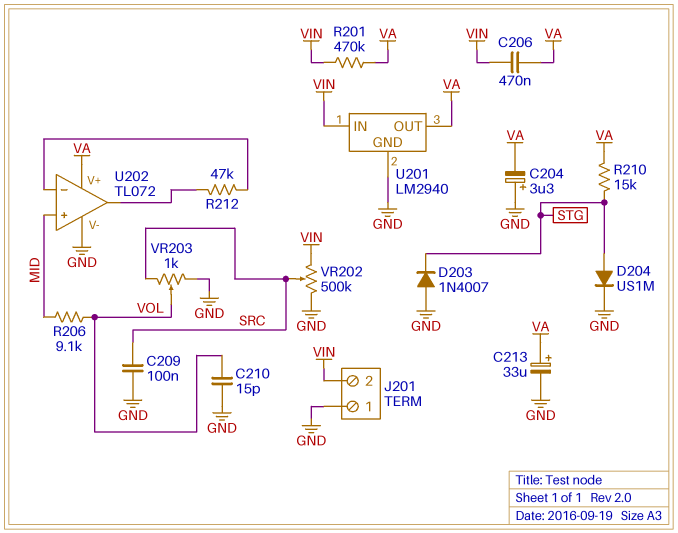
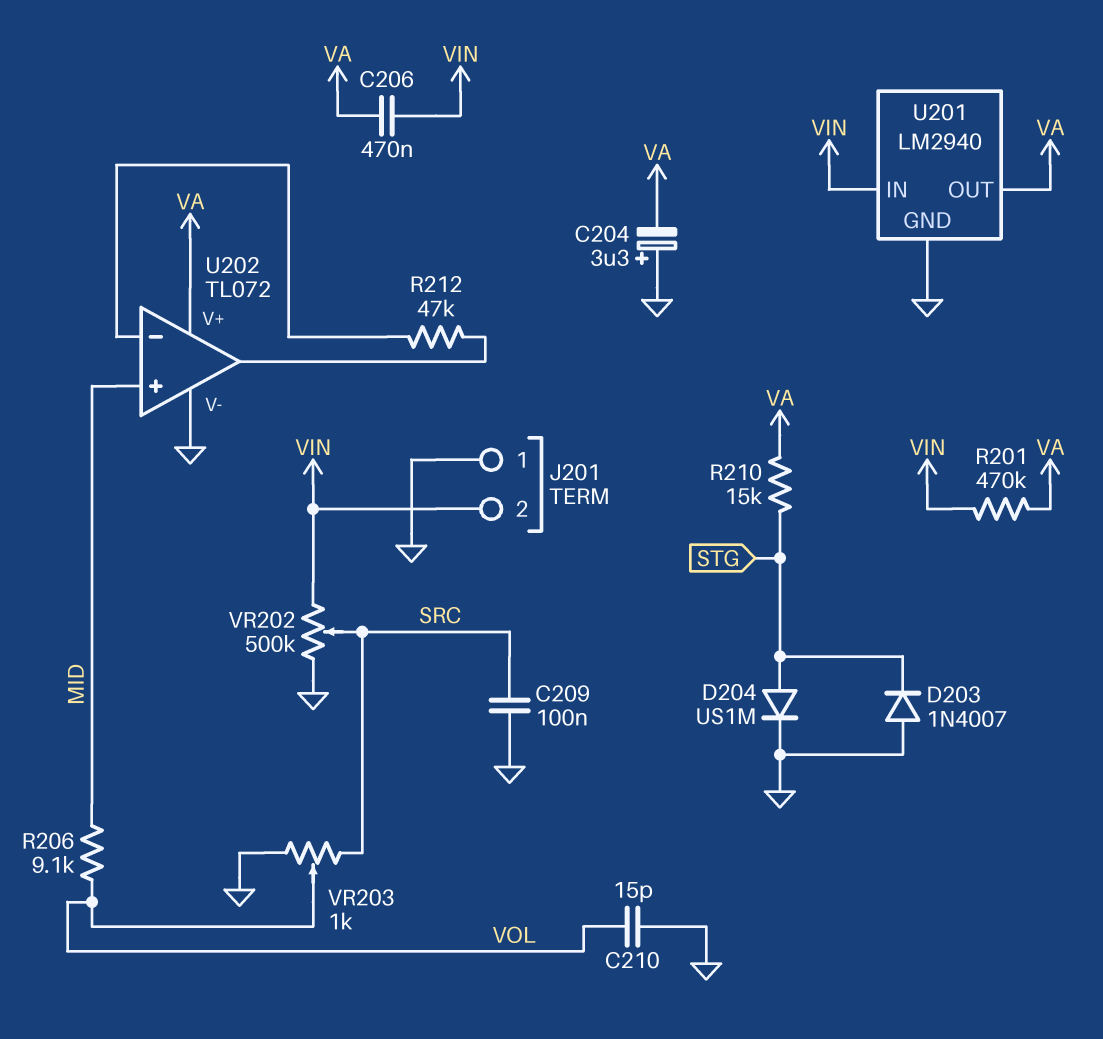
C213: 33uF (plus VA, minus GND) -> none

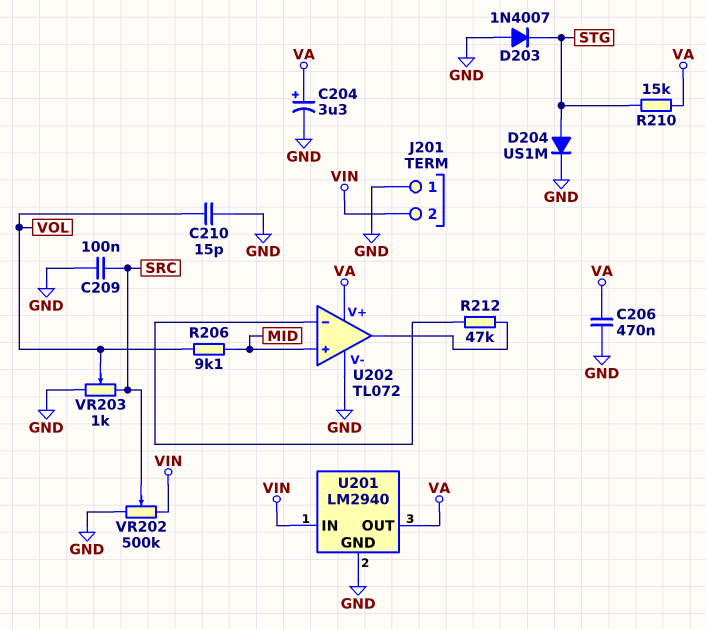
C204: 3.3uF (plus GND, minus VA) -> 3.3uF (plus VA, minus GND)
C206: 470nF (VA, VIN) -> 470nF (GND, VA)
R201: 470k (VA, VIN) -> none

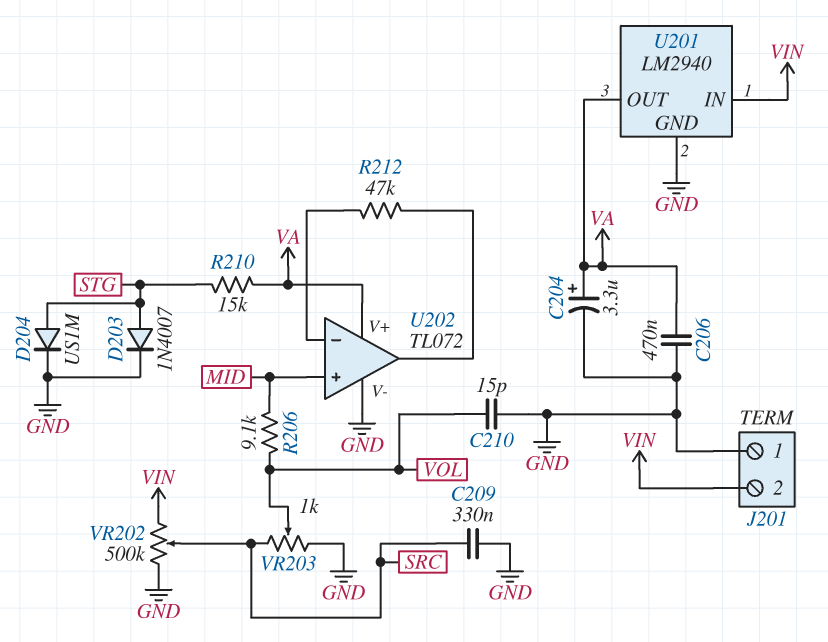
C209: 100nF (GND, SRC) -> 330nF (GND, SRC)
D203: diode 1N4007 (A GND, K STG) -> diode 1N4007 (A STG, K GND)

